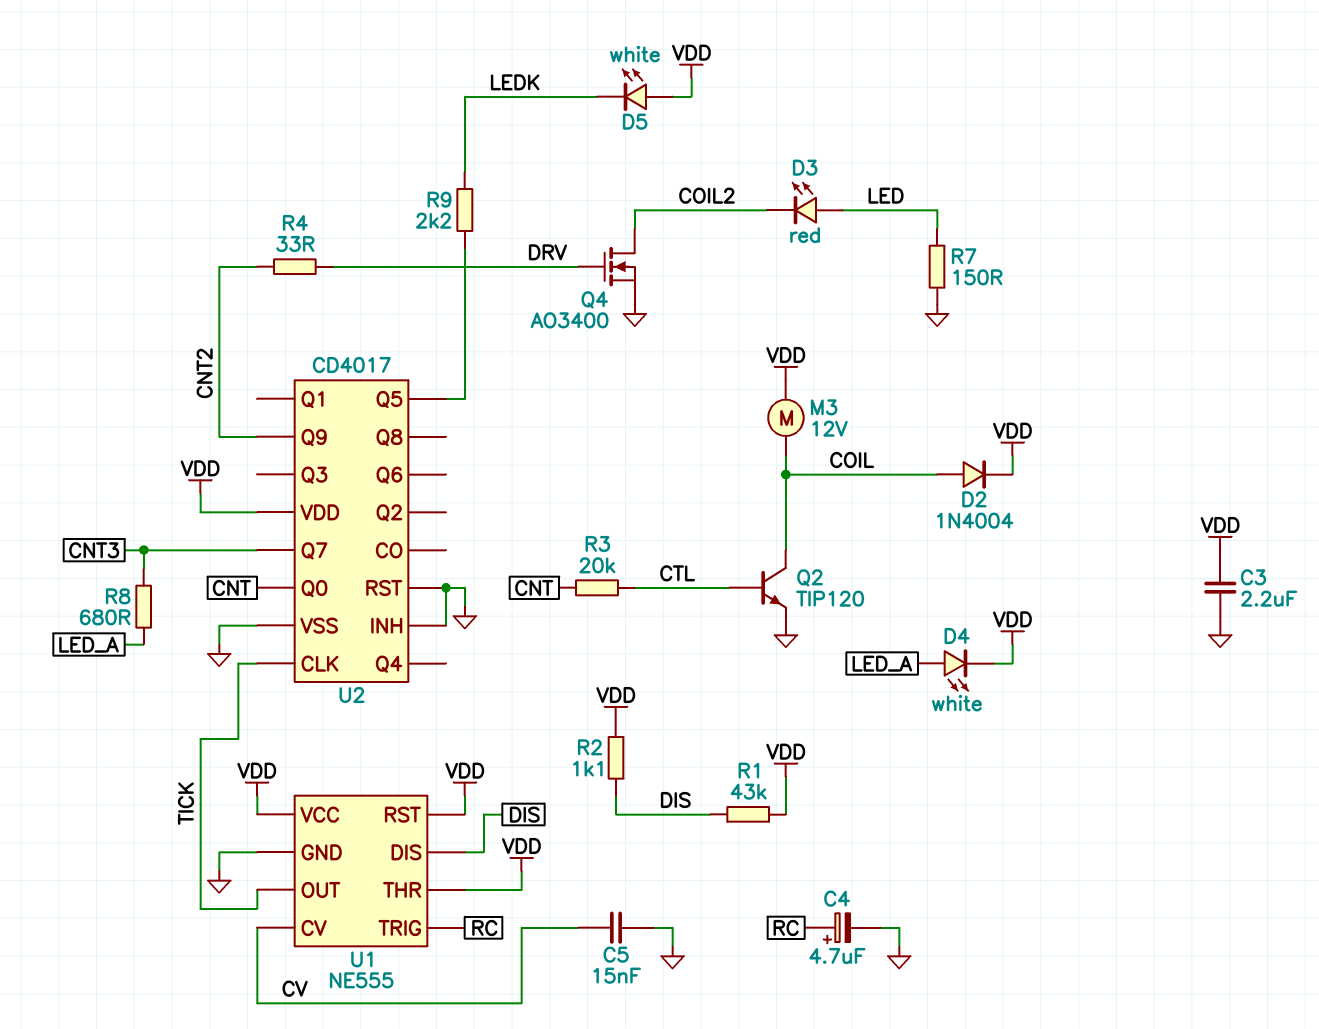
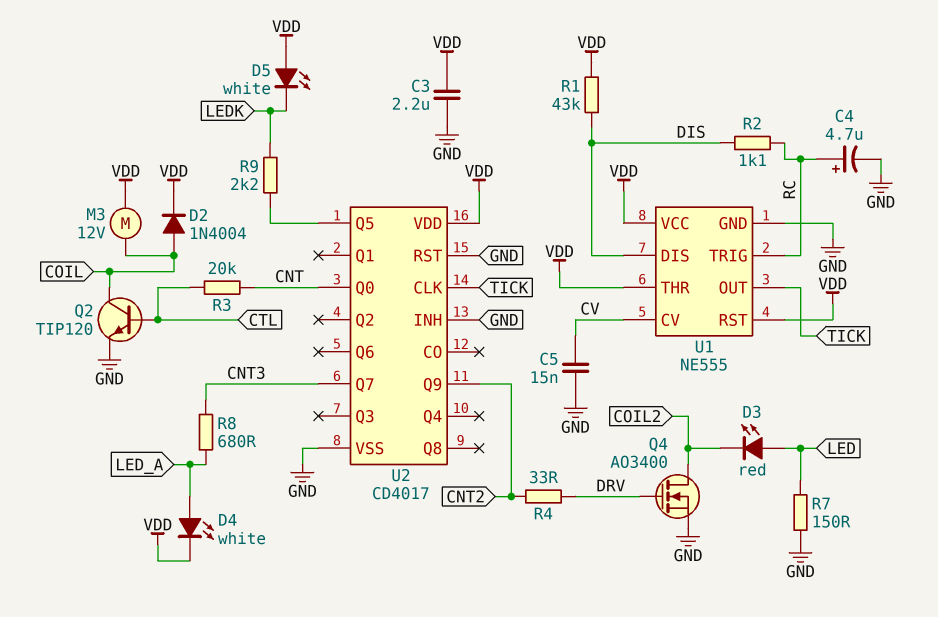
R2: 1.1k (DIS, VDD) -> 1.1k (DIS, RC)

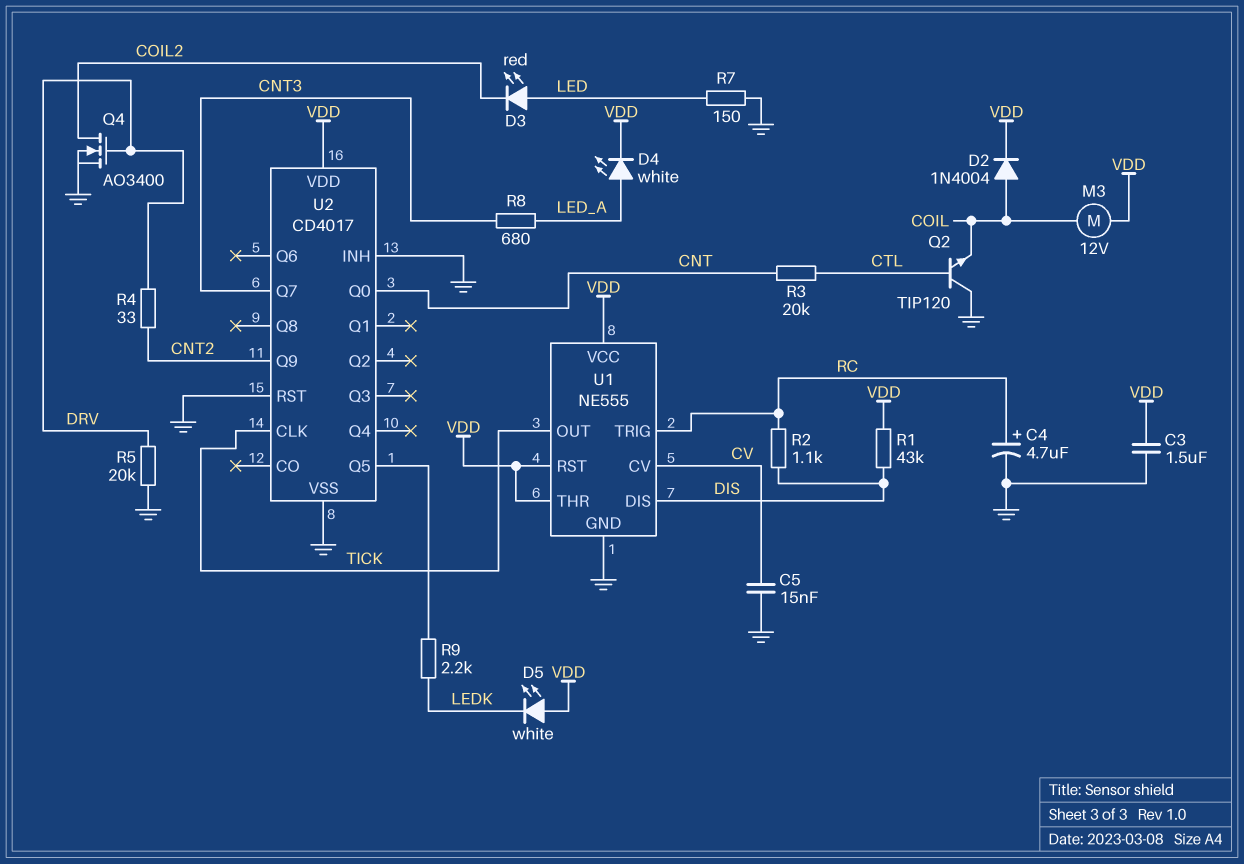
C3: 2.2uF (GND, VDD) -> 1.5uF (GND, VDD)
Q2: NPN TIP120 (B CTL, C COIL, E GND) -> NPN TIP120 (B CTL, C GND, E COIL)
R5: none -> 20k (DRV, GND)

